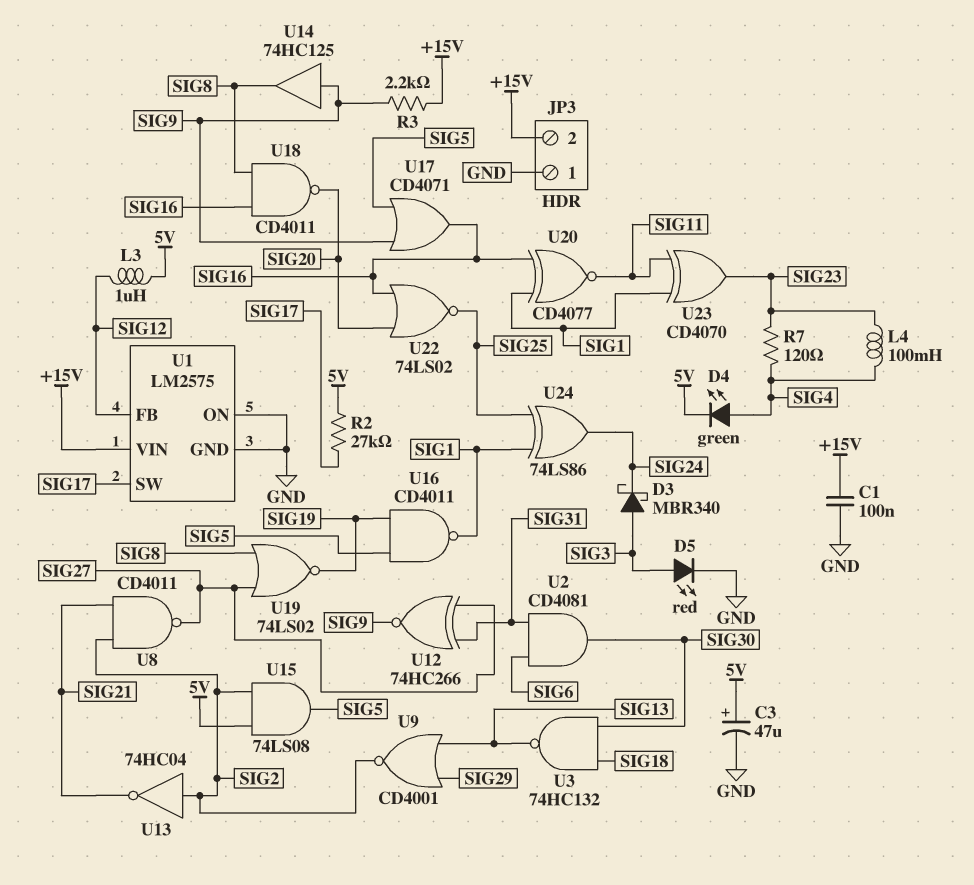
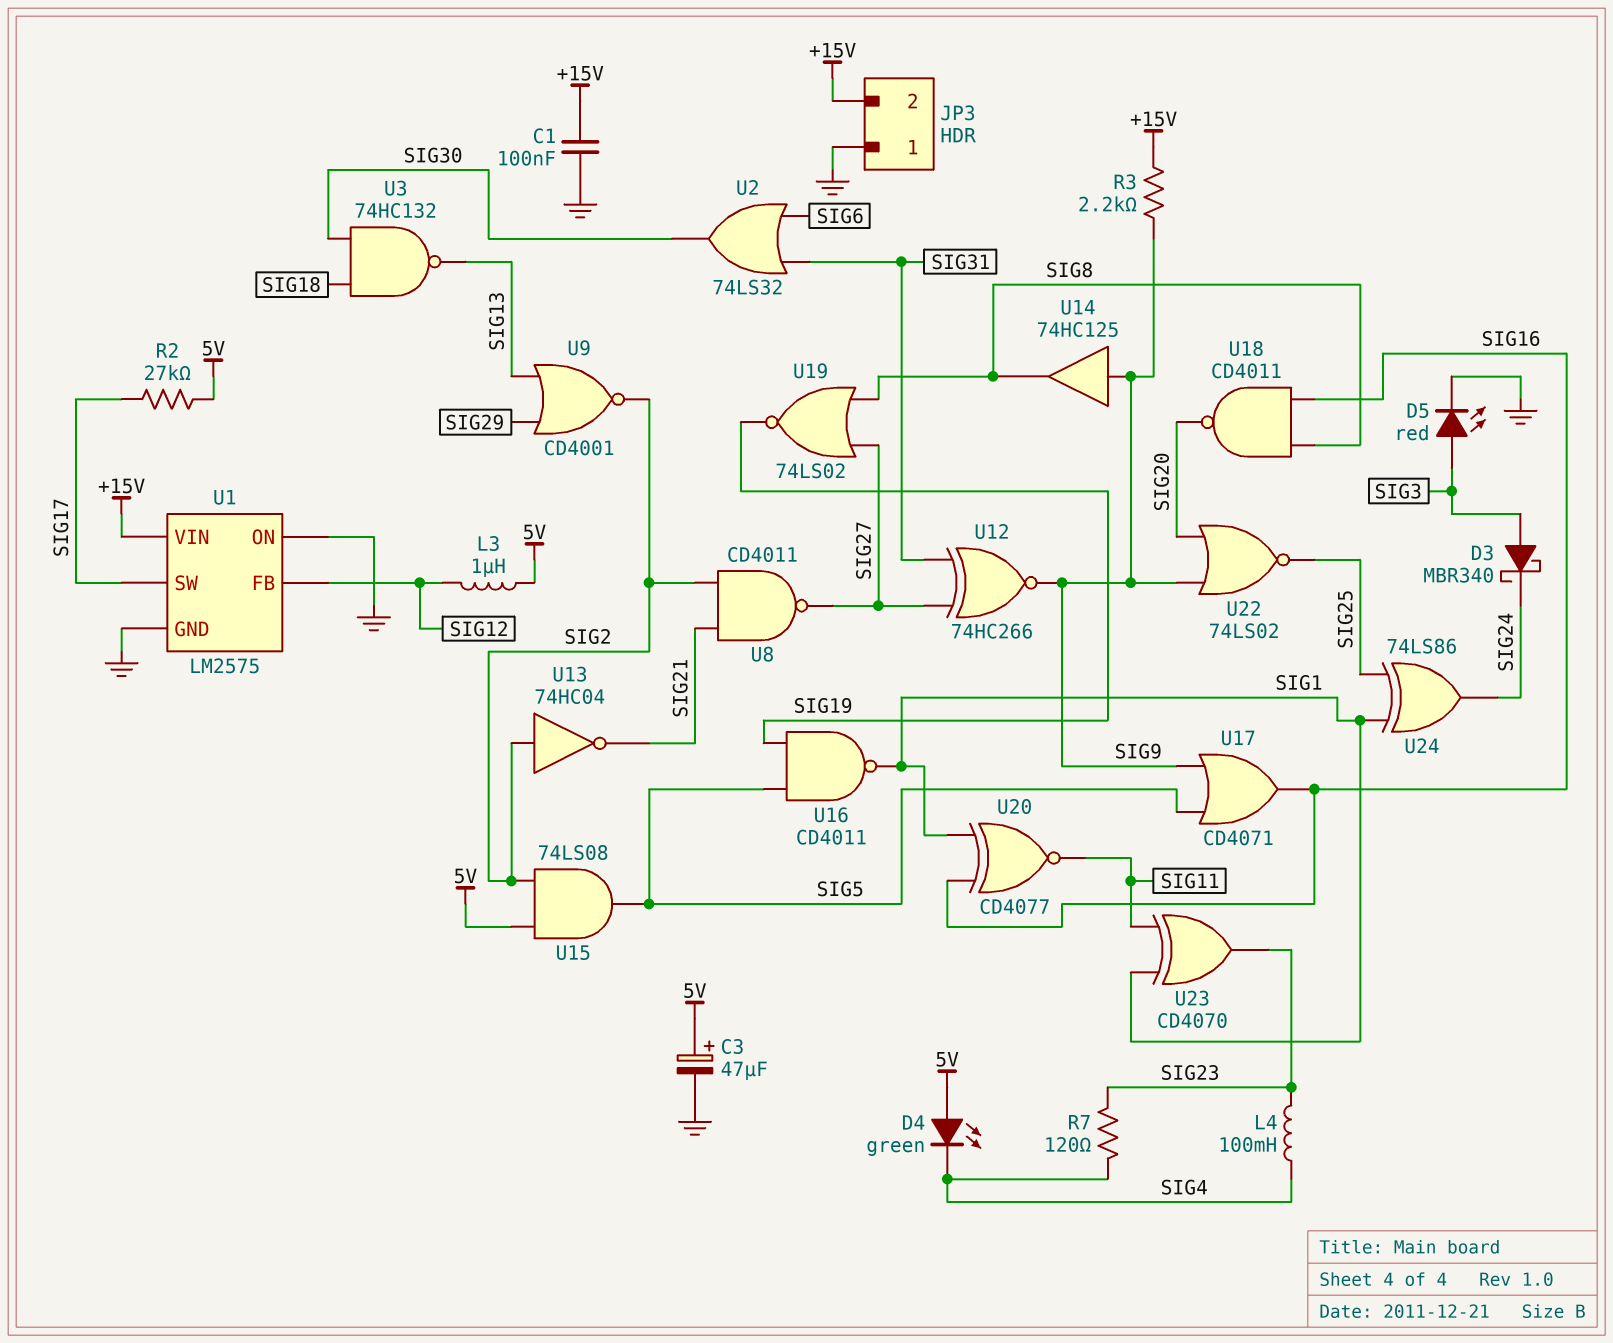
D4: LED green (A SIG4, K 5V) -> LED green (A 5V, K SIG4)
U2: AND CD4081 (in SIG6, in SIG31, out SIG30) -> OR 74LS32 (in SIG6, in SIG31, out SIG30)
U22: NOR 74LS02 (in SIG16, in SIG20, out SIG25) -> NOR 74LS02 (in SIG9, in SIG20, out SIG25)

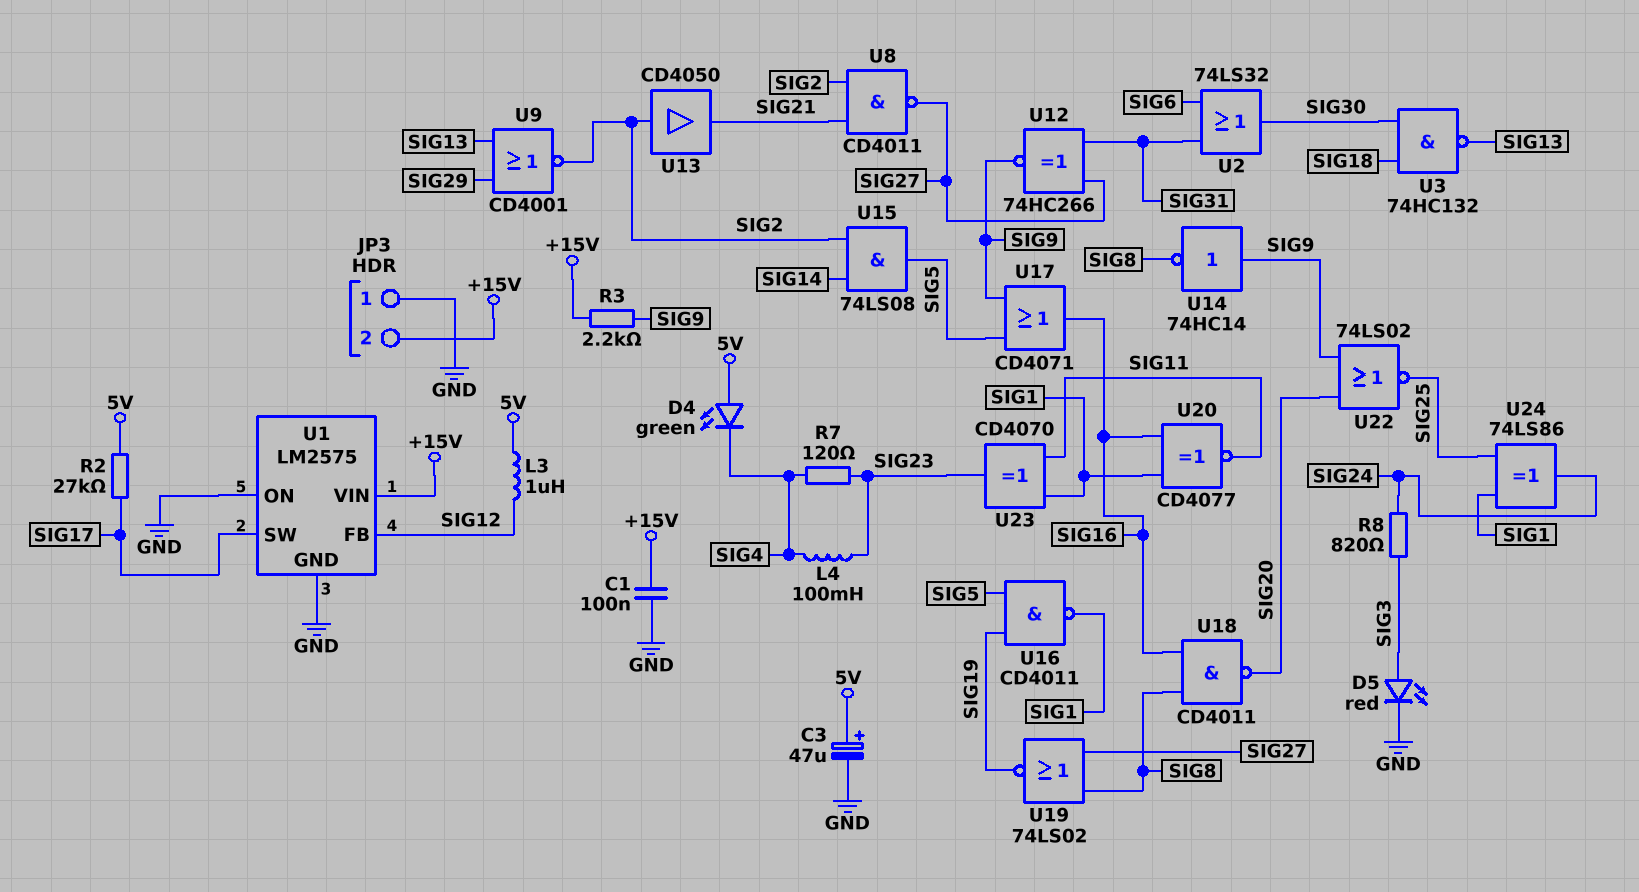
D3: schottky MBR340 (A SIG3, K SIG24) -> none
R8: none -> 820 (SIG3, SIG24)
U13: NOT 74HC04 (in SIG2, out SIG21) -> buffer CD4050 (in SIG2, out SIG21)
U14: buffer 74HC125 (in SIG9, out SIG8) -> NOT 74HC14 (in SIG9, out SIG8)
U15: AND 74LS08 (in 5V, in SIG2, out SIG5) -> AND 74LS08 (in SIG2, in SIG14, out SIG5)

